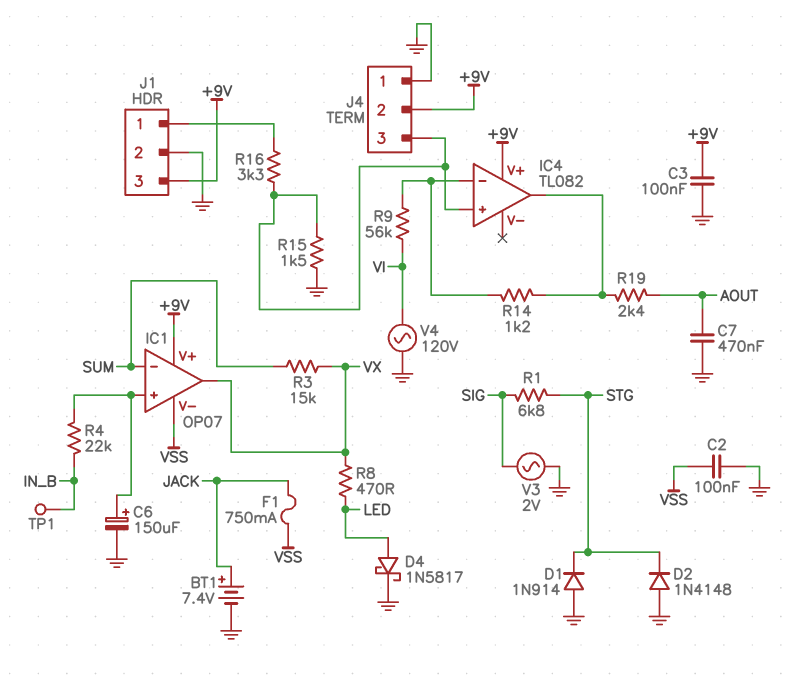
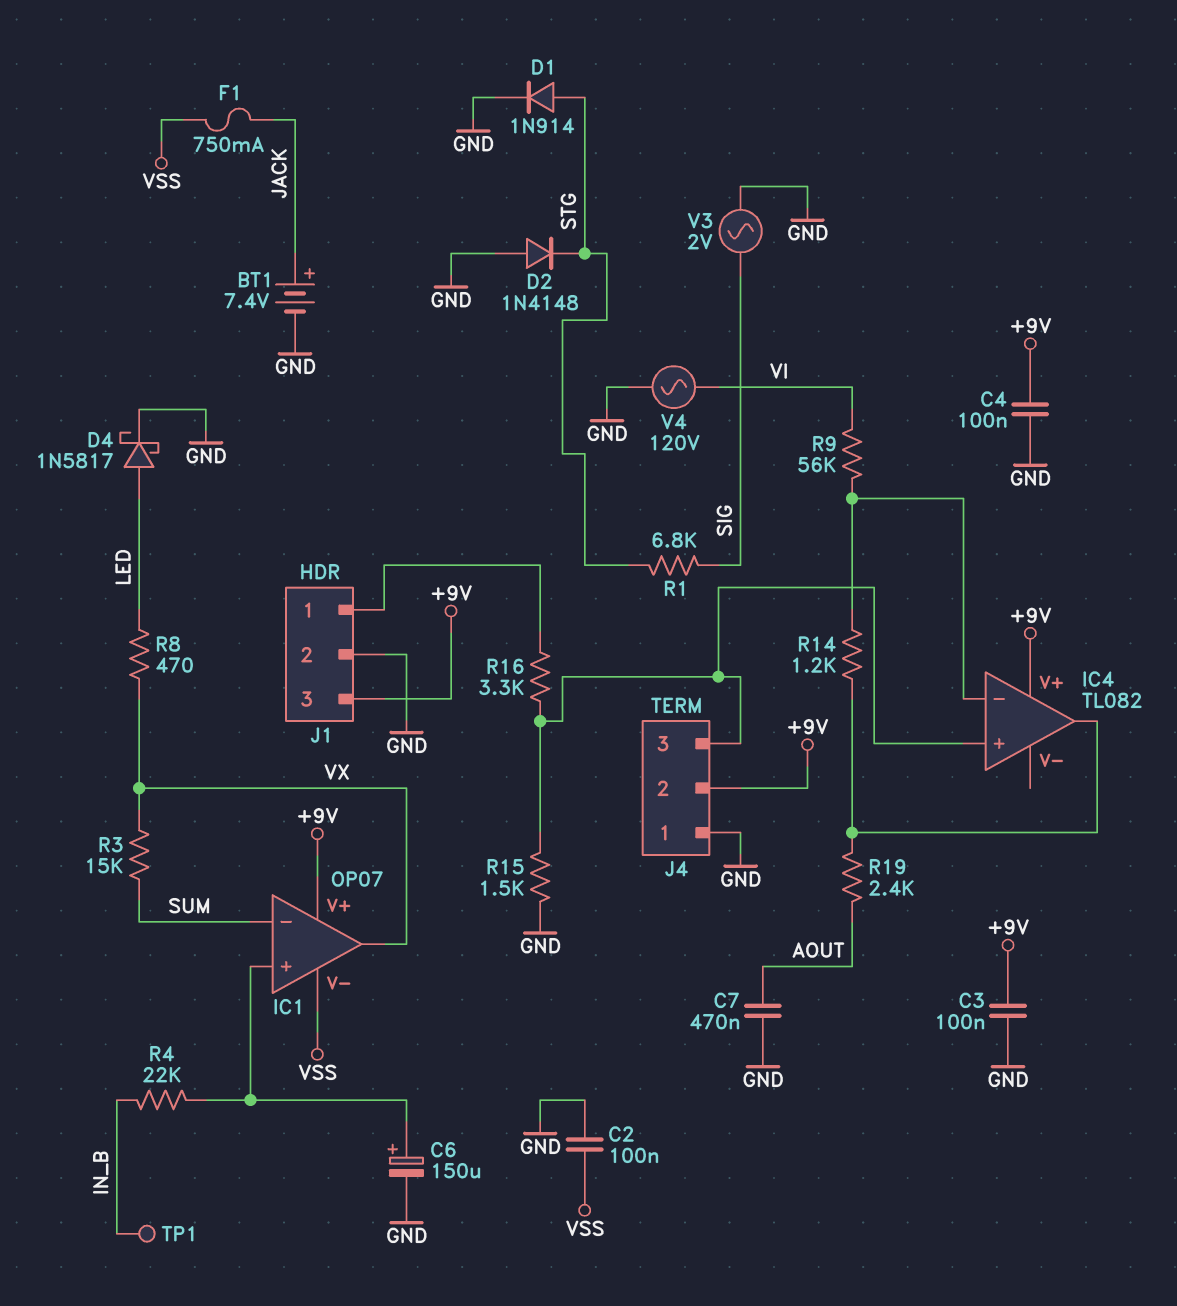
C4: none -> 100nF (+9V, GND)
D1: diode 1N914 (A GND, K STG) -> diode 1N914 (A STG, K GND)

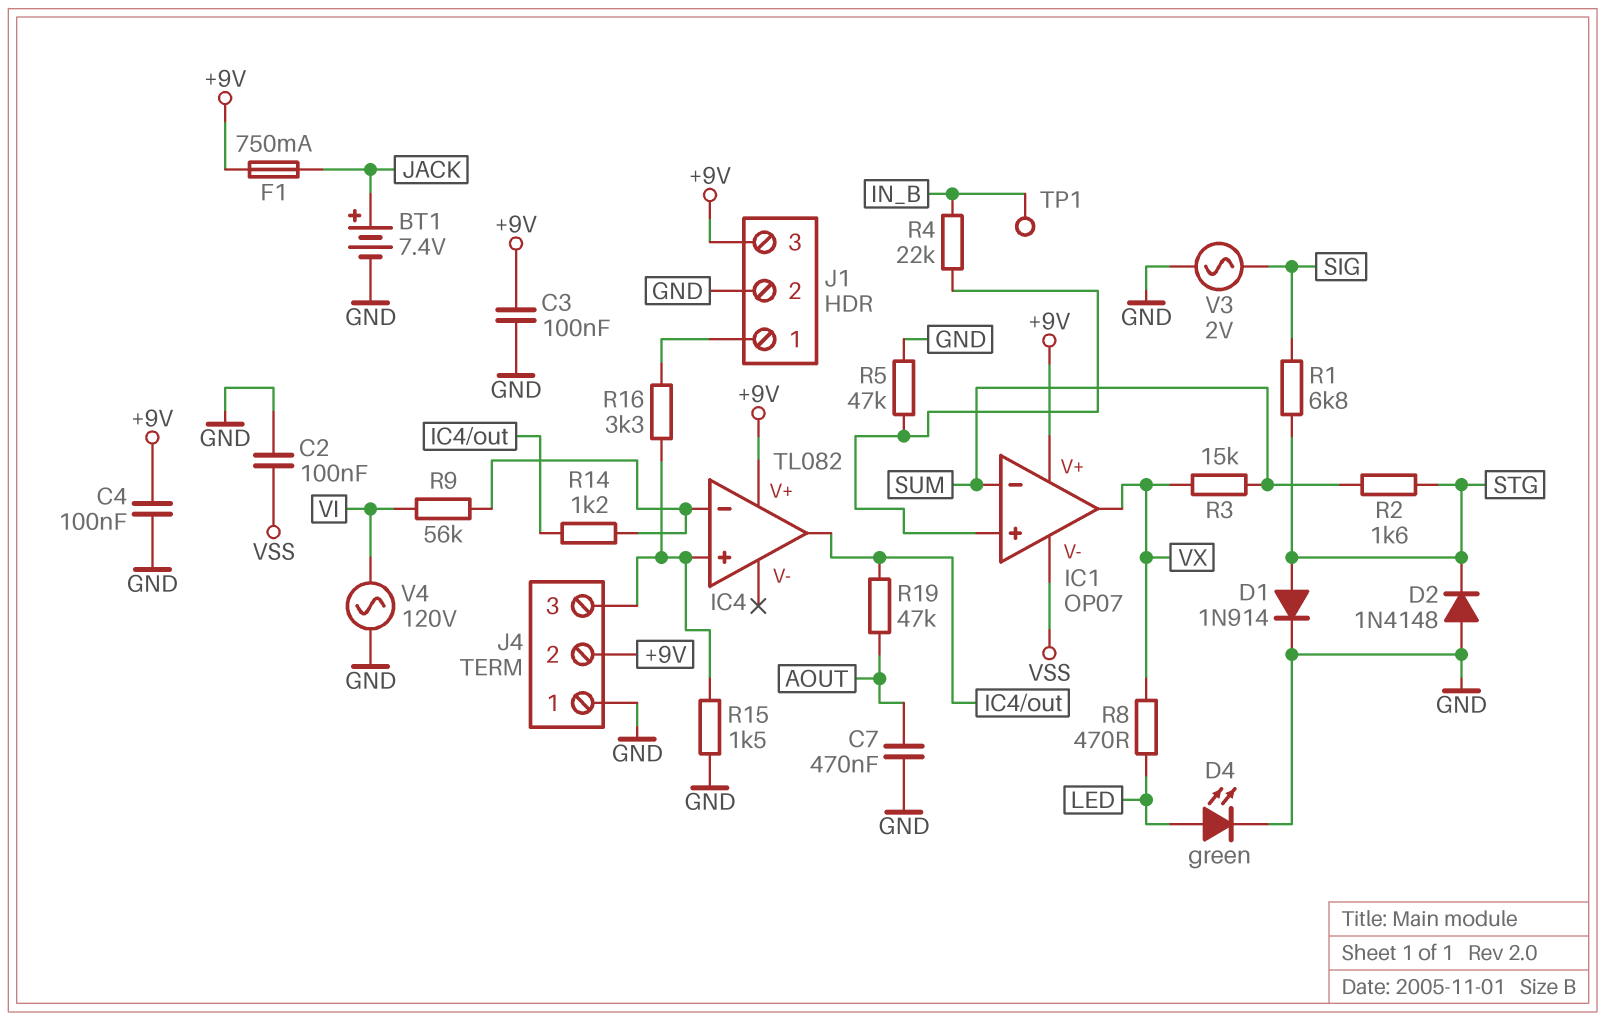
C6: 150uF (plus IC1/in+, minus GND) -> none
D4: schottky 1N5817 (A LED, K GND) -> LED green (A LED, K GND)
F1: 750mA (JACK, VSS) -> 750mA (+9V, JACK)
R2: none -> 1.6k (STG, SUM)
R5: none -> 47k (GND, IC1/in+)
R19: 2.4k (AOUT, IC4/out) -> 47k (AOUT, IC4/out)

